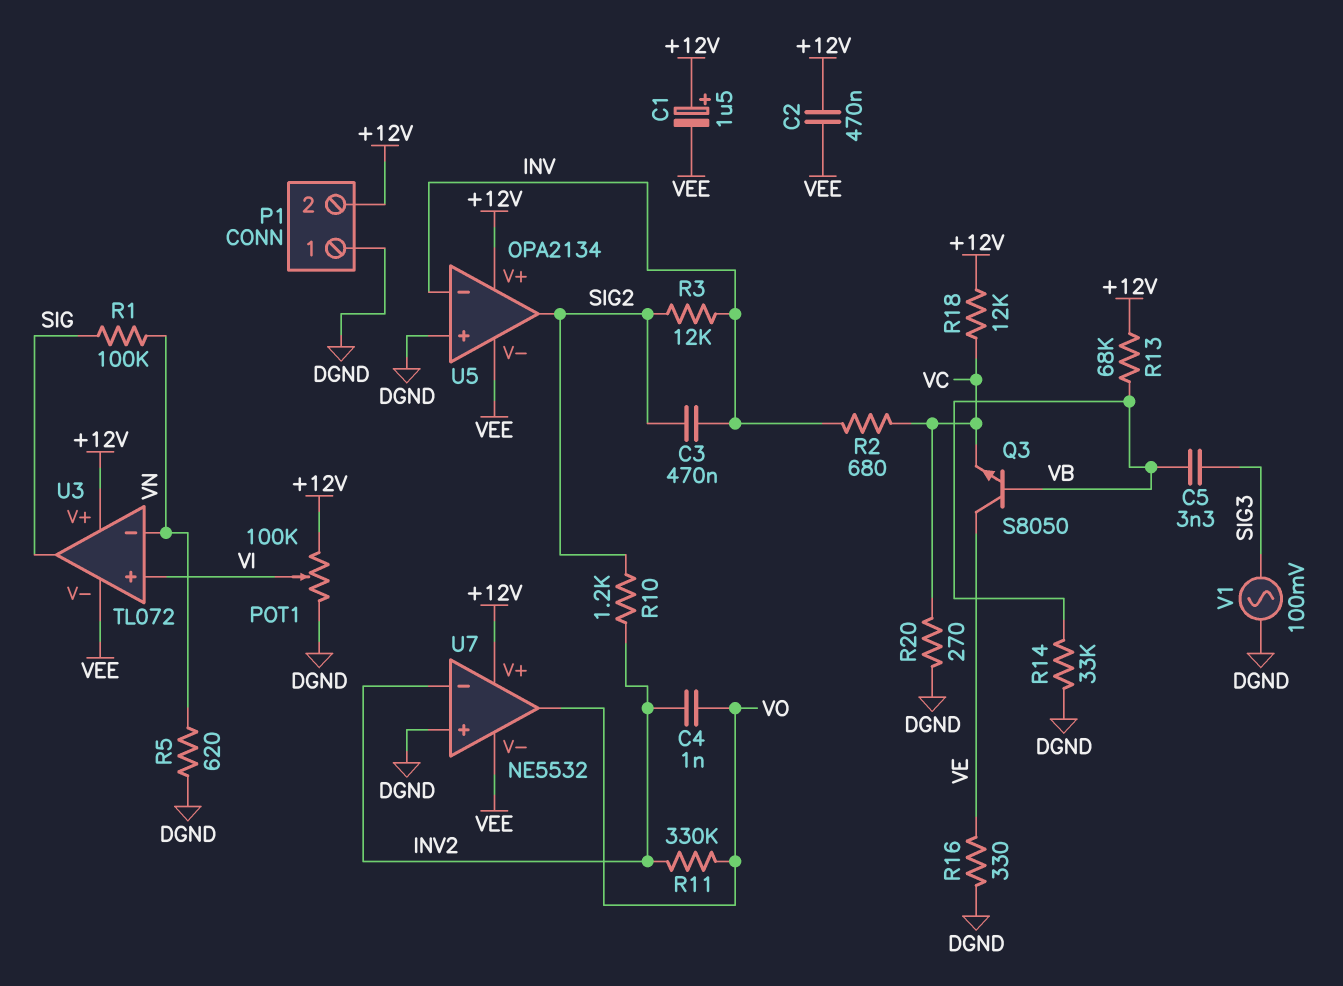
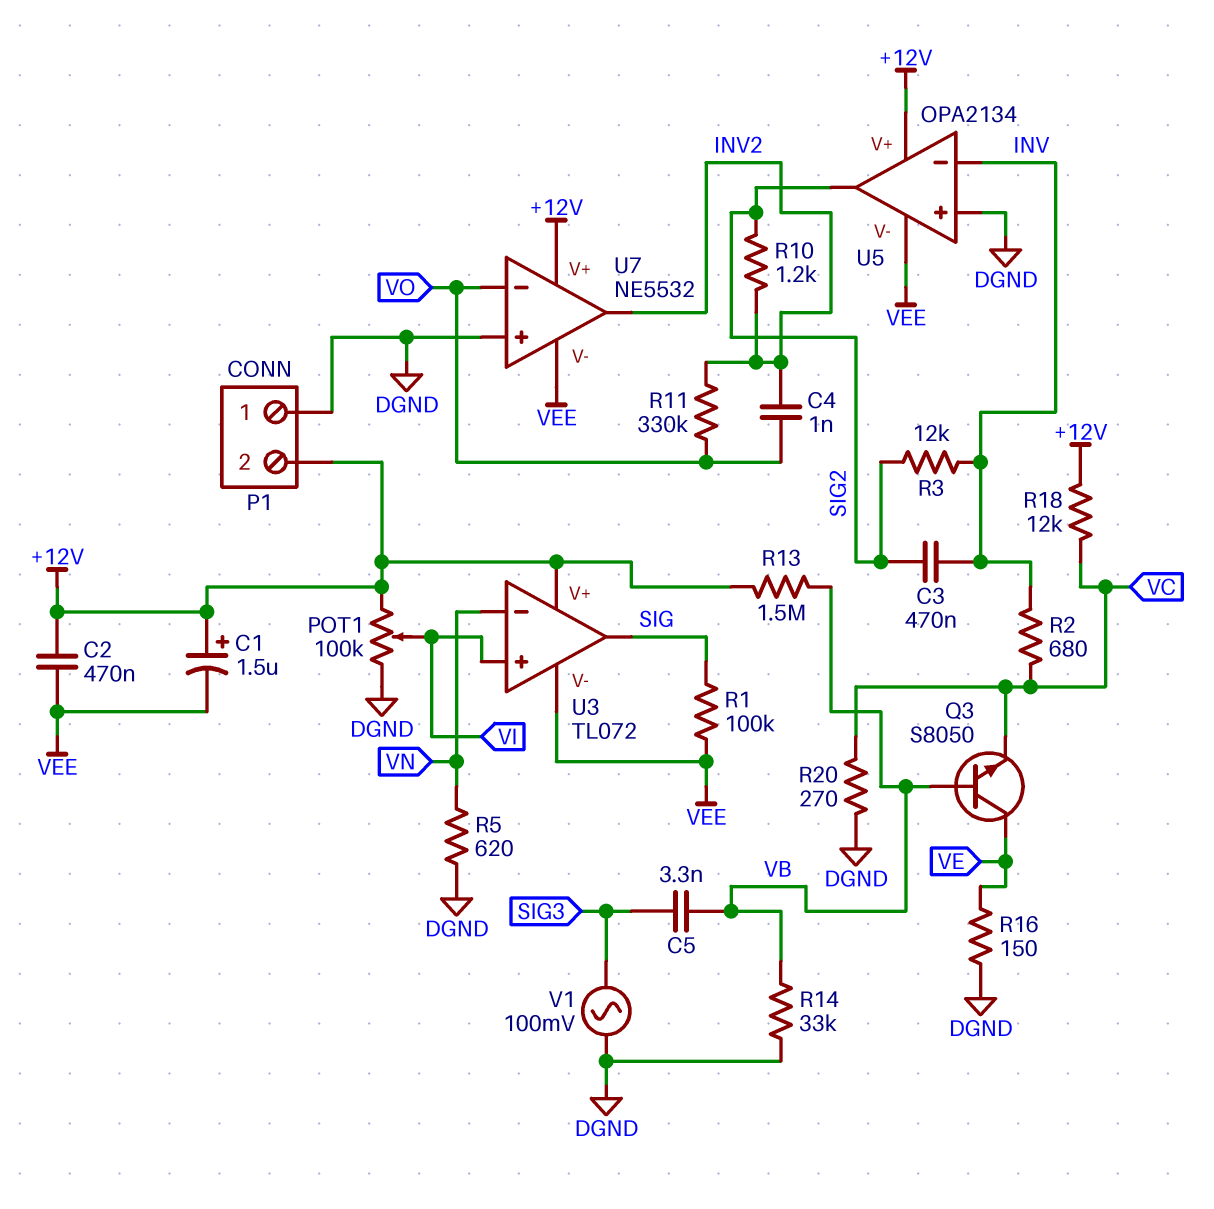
R1: 100k (SIG, VN) -> 100k (SIG, VEE)
R13: 68k (+12V, VB) -> 1.5M (+12V, VB)
R16: 330 (DGND, VE) -> 150 (DGND, VE)
U7 pin in-: INV2 -> VO
U7 pin out: VO -> INV2

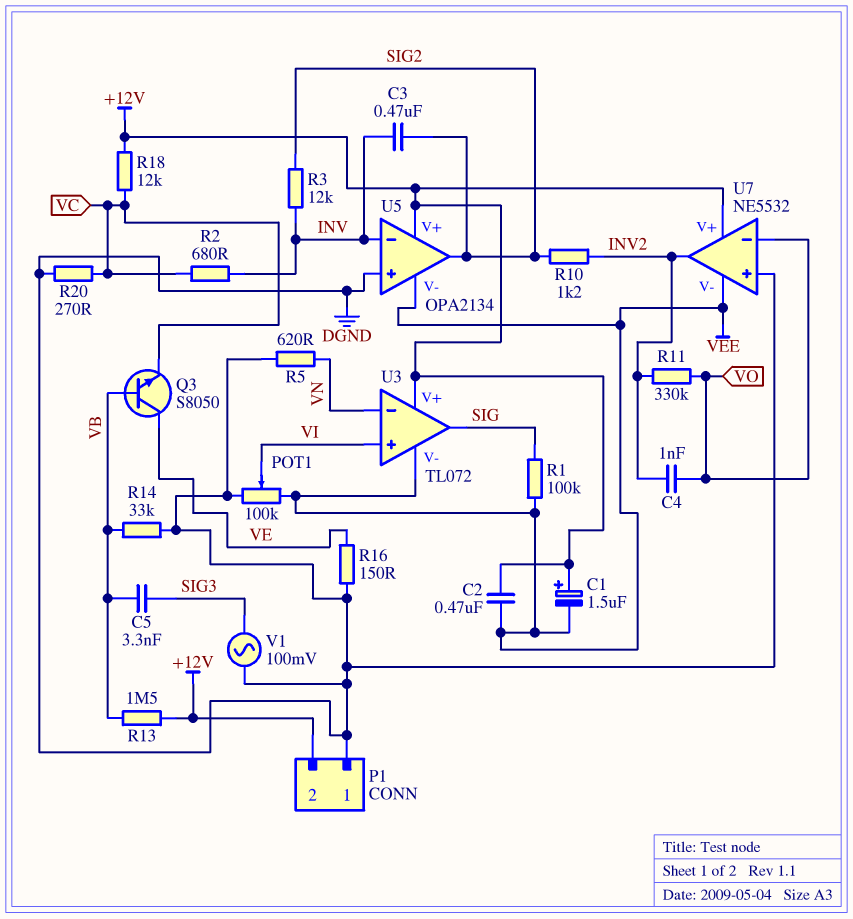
POT1: 100k (+12V, DGND, wiper VI) -> 100k (DGND, VEE, wiper VI)

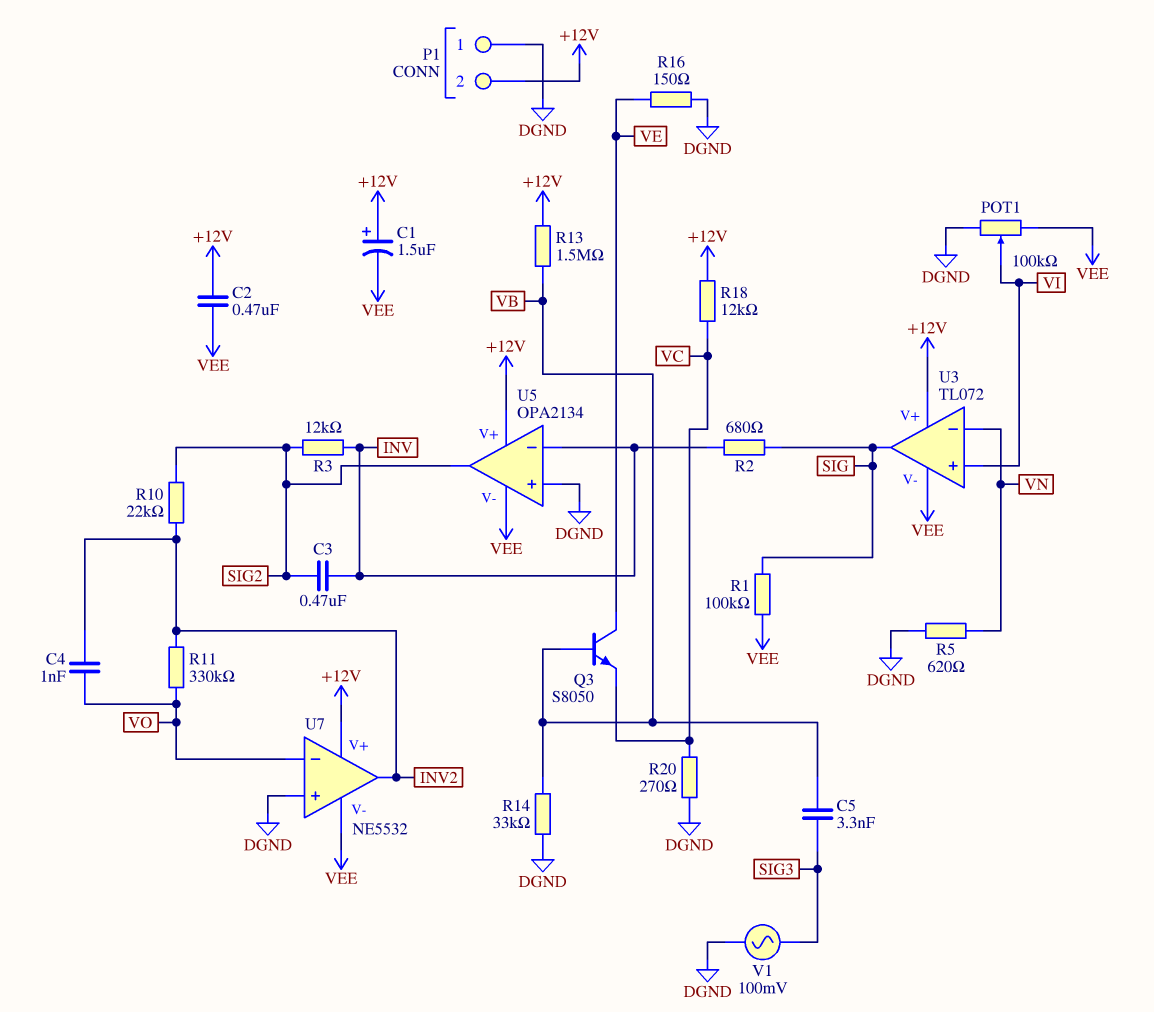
R2: 680 (INV, VC) -> 680 (INV, SIG)
R10: 1.2k (INV2, SIG2) -> 22k (INV2, SIG2)

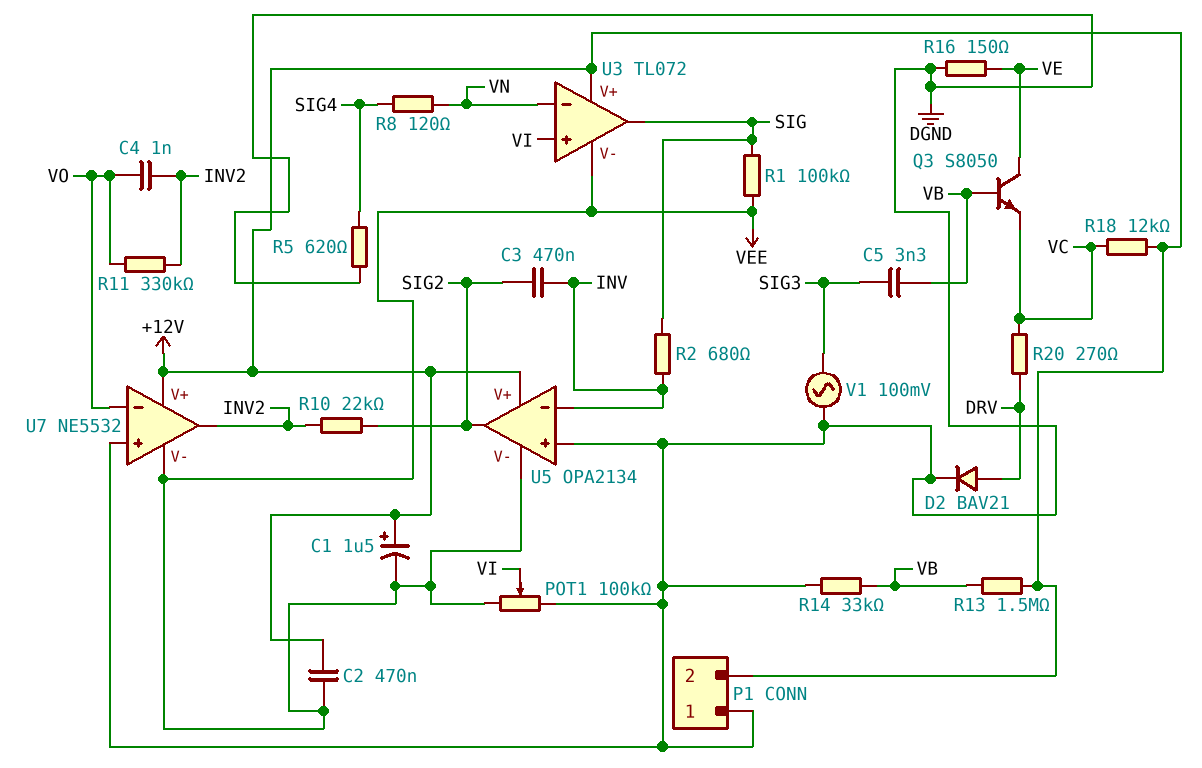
D2: none -> diode BAV21 (A DRV, K DGND)
R3: 12k (INV, SIG2) -> none
R5: 620 (DGND, VN) -> 620 (DGND, SIG4)
R8: none -> 120 (SIG4, VN)
R20: 270 (DGND, VC) -> 270 (DRV, VC)

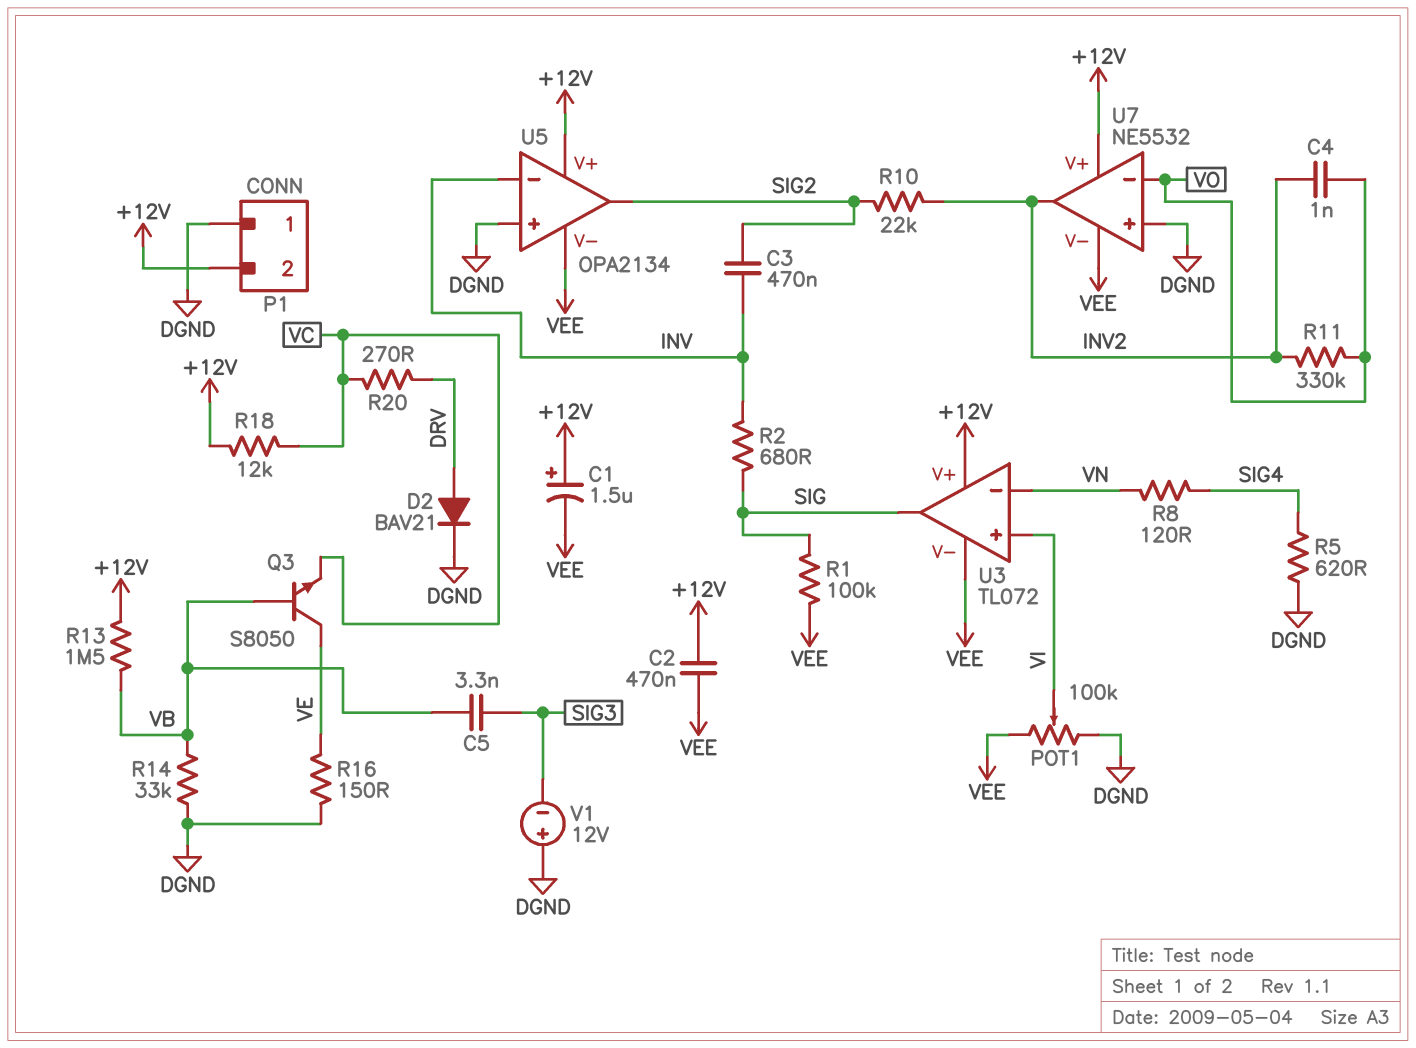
V1: AC 100mV (DGND, SIG3) -> 12V (plus DGND, minus SIG3)

